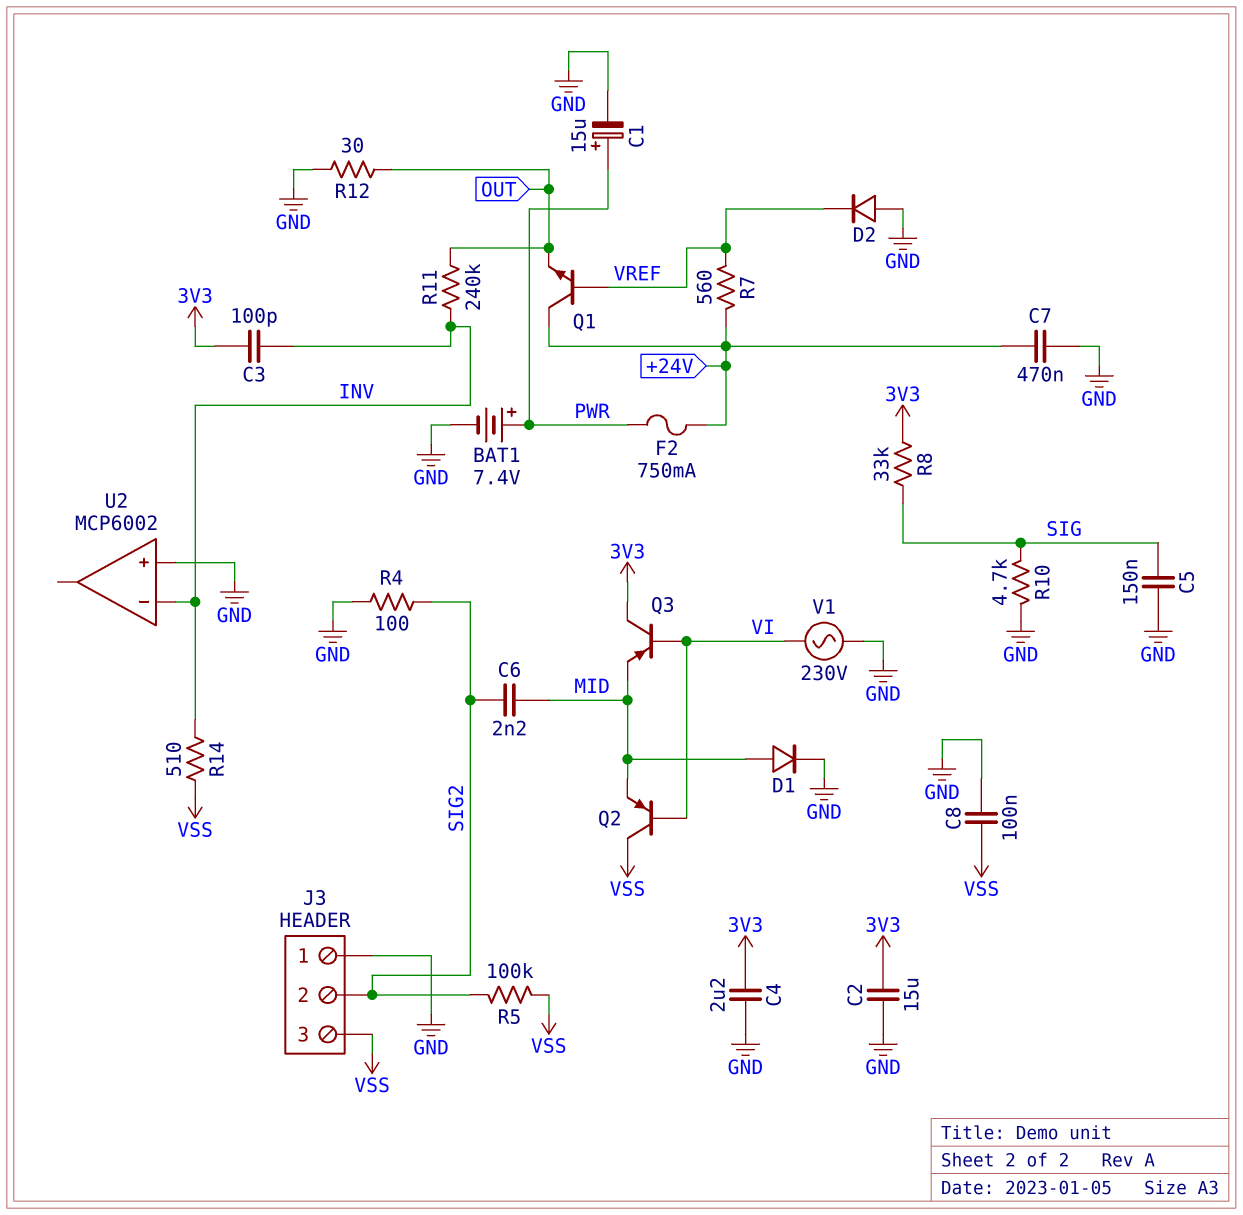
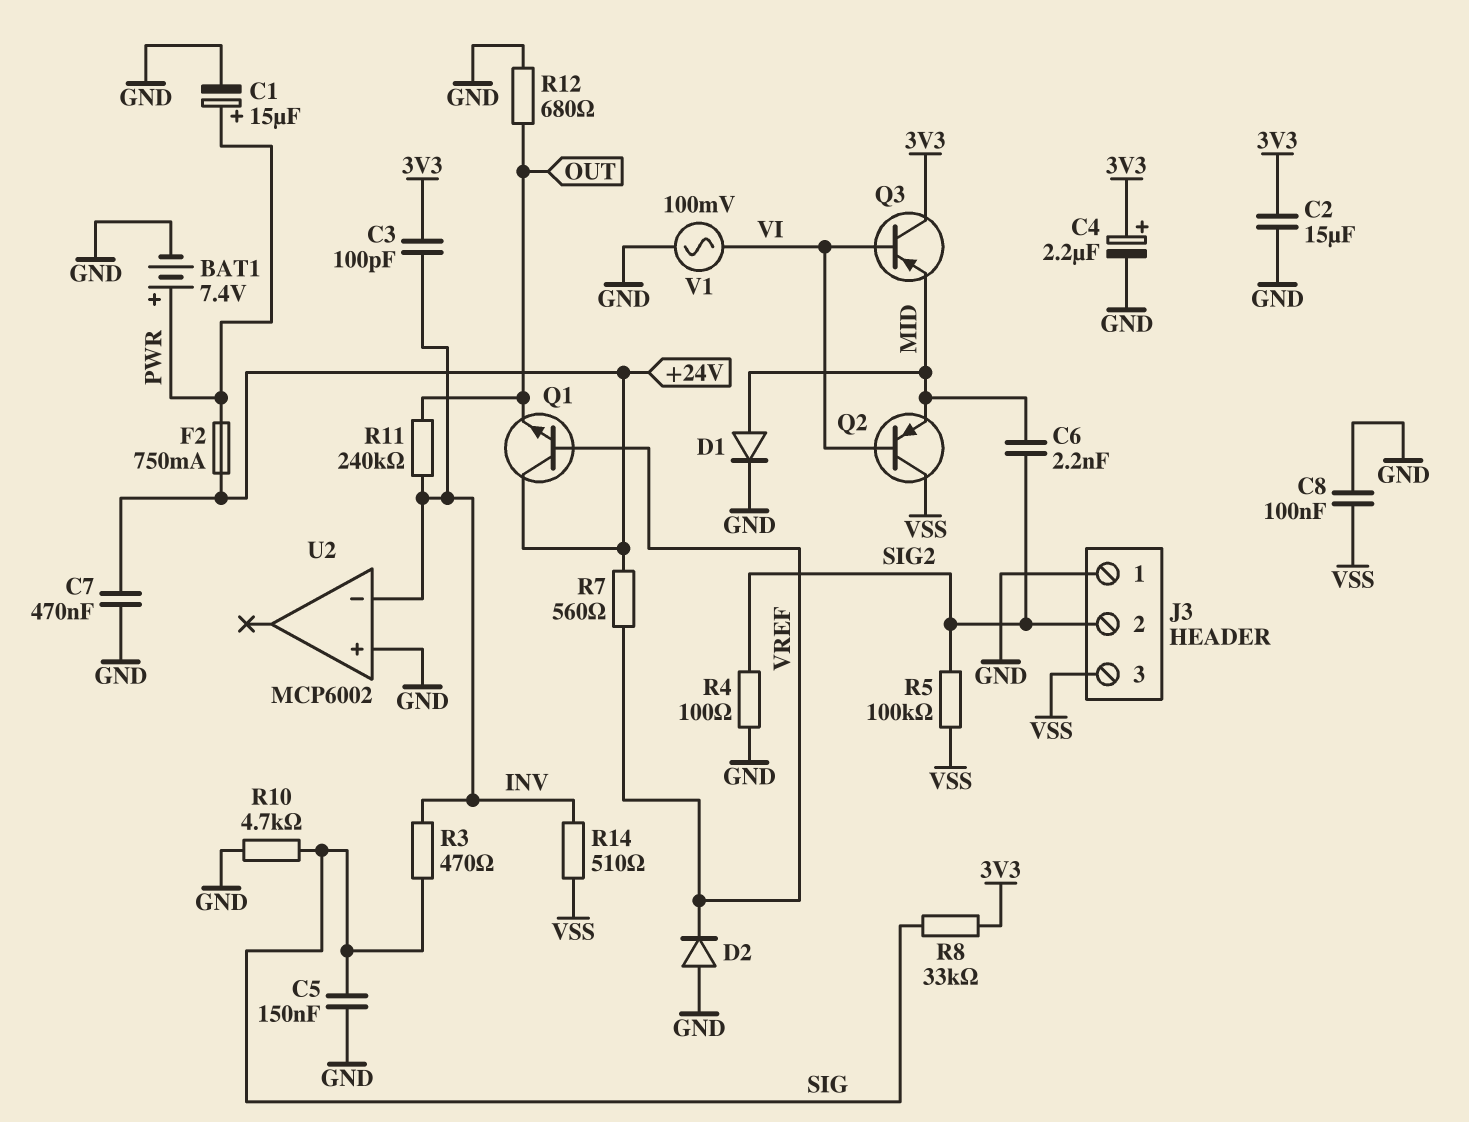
C4: 2.2uF (3V3, GND) -> 2.2uF (plus 3V3, minus GND)
R3: none -> 470 (INV, SIG)
R12: 30 (GND, OUT) -> 680 (GND, OUT)
V1: AC 230V (GND, VI) -> AC 100mV (GND, VI)

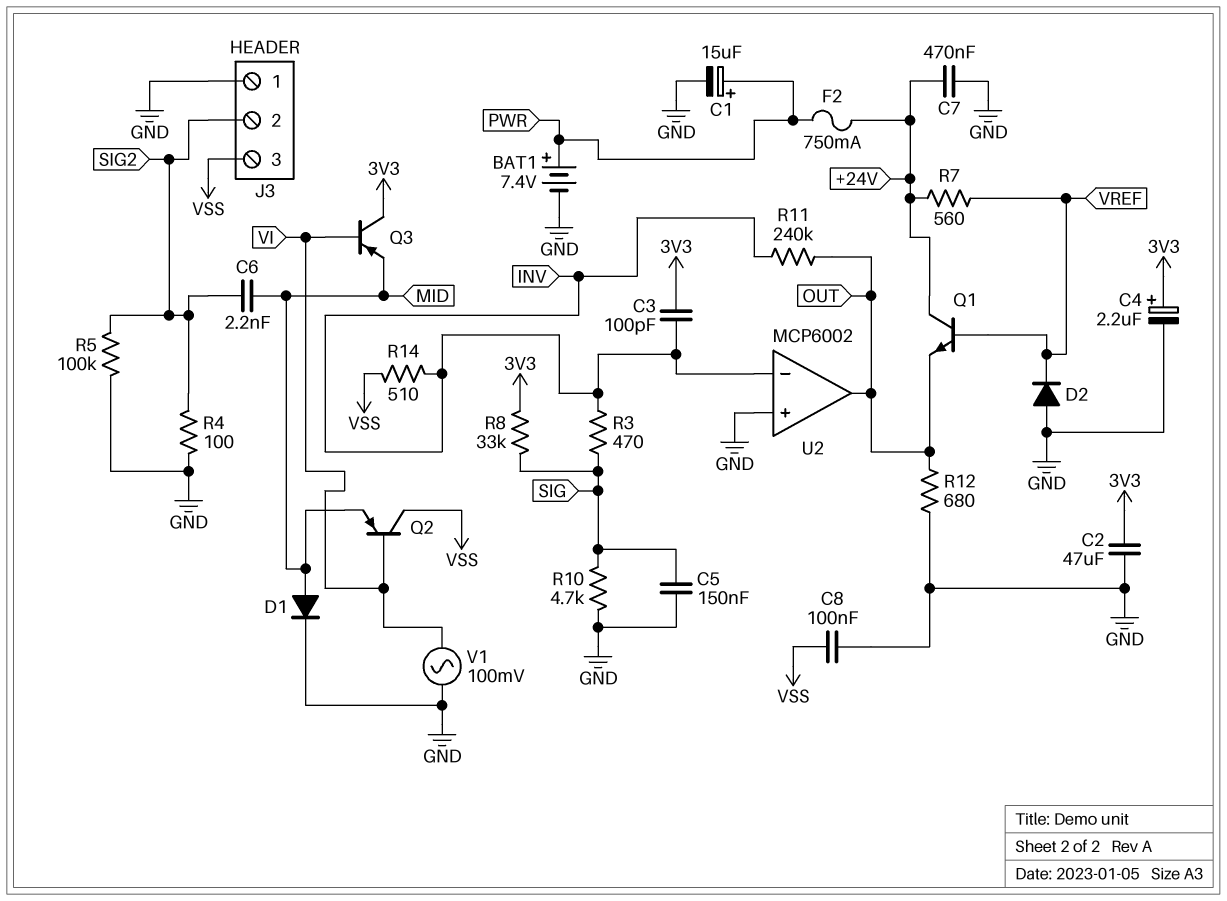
C2: 15uF (3V3, GND) -> 47uF (3V3, GND)
R5: 100k (SIG2, VSS) -> 100k (GND, SIG2)
U2 pin out: none -> OUT

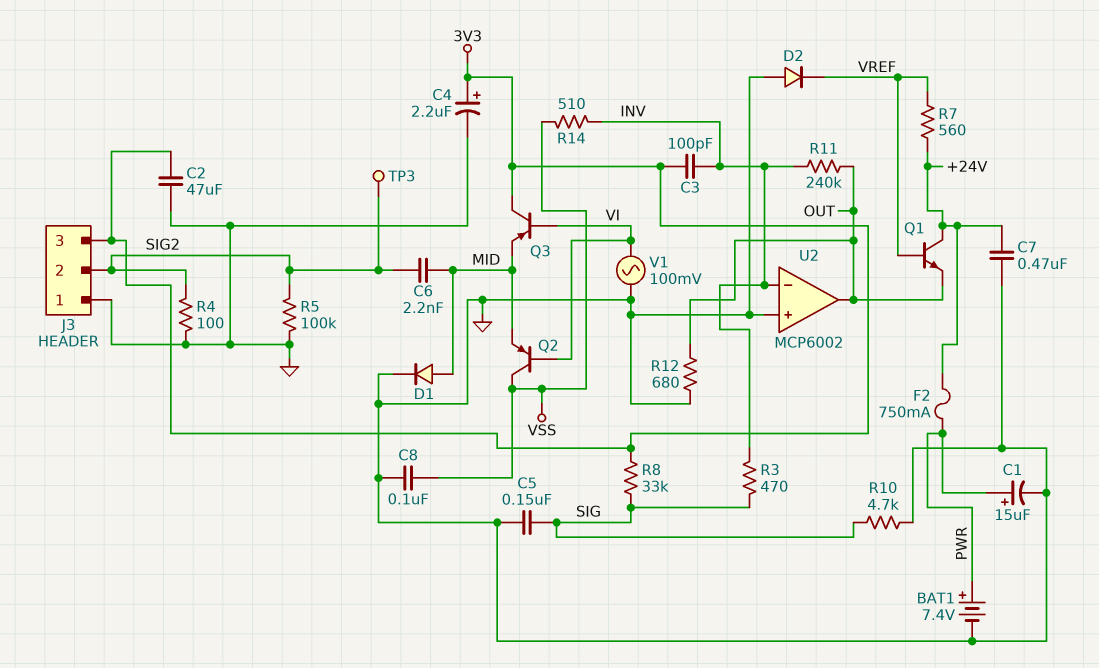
J3 pin 3: VSS -> 3V3
TP3: none -> test point (SIG2)

